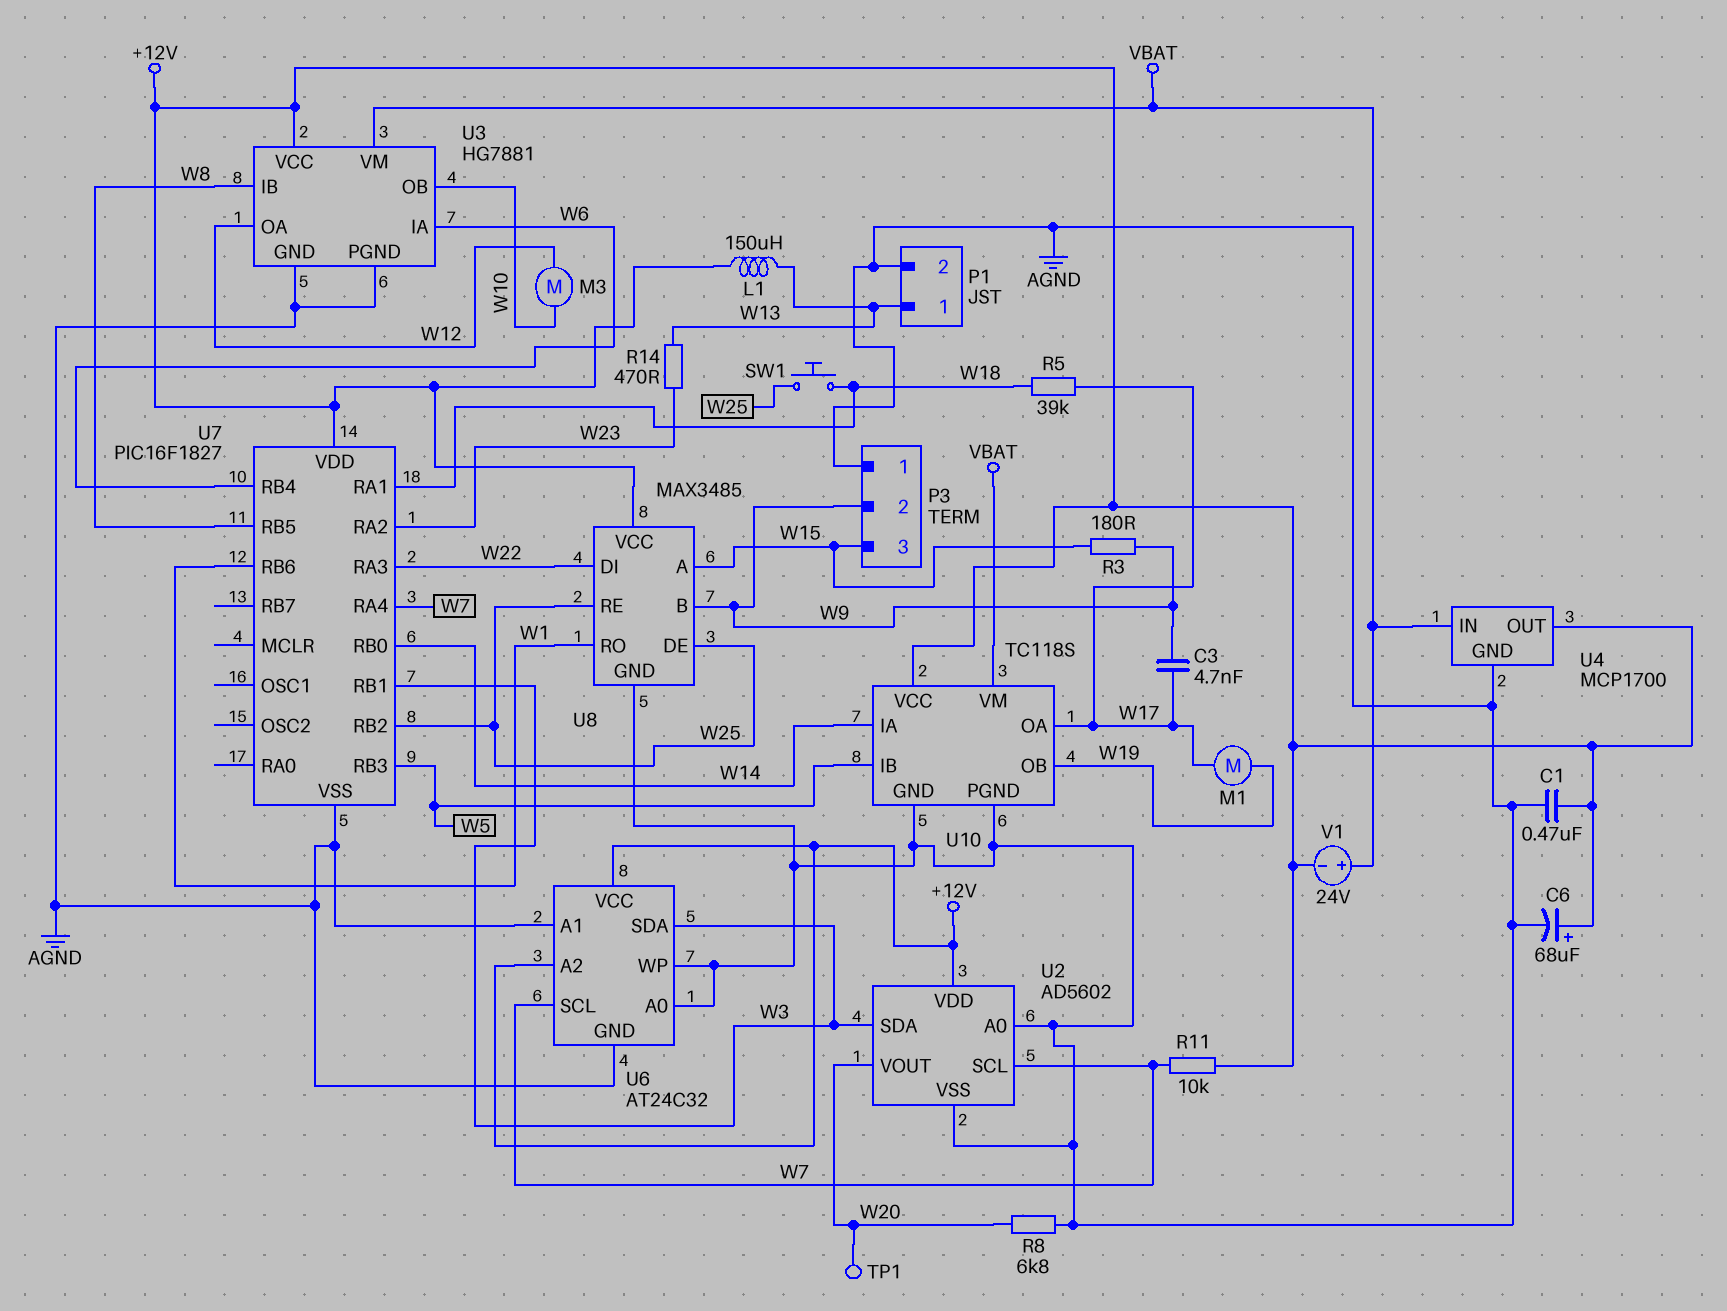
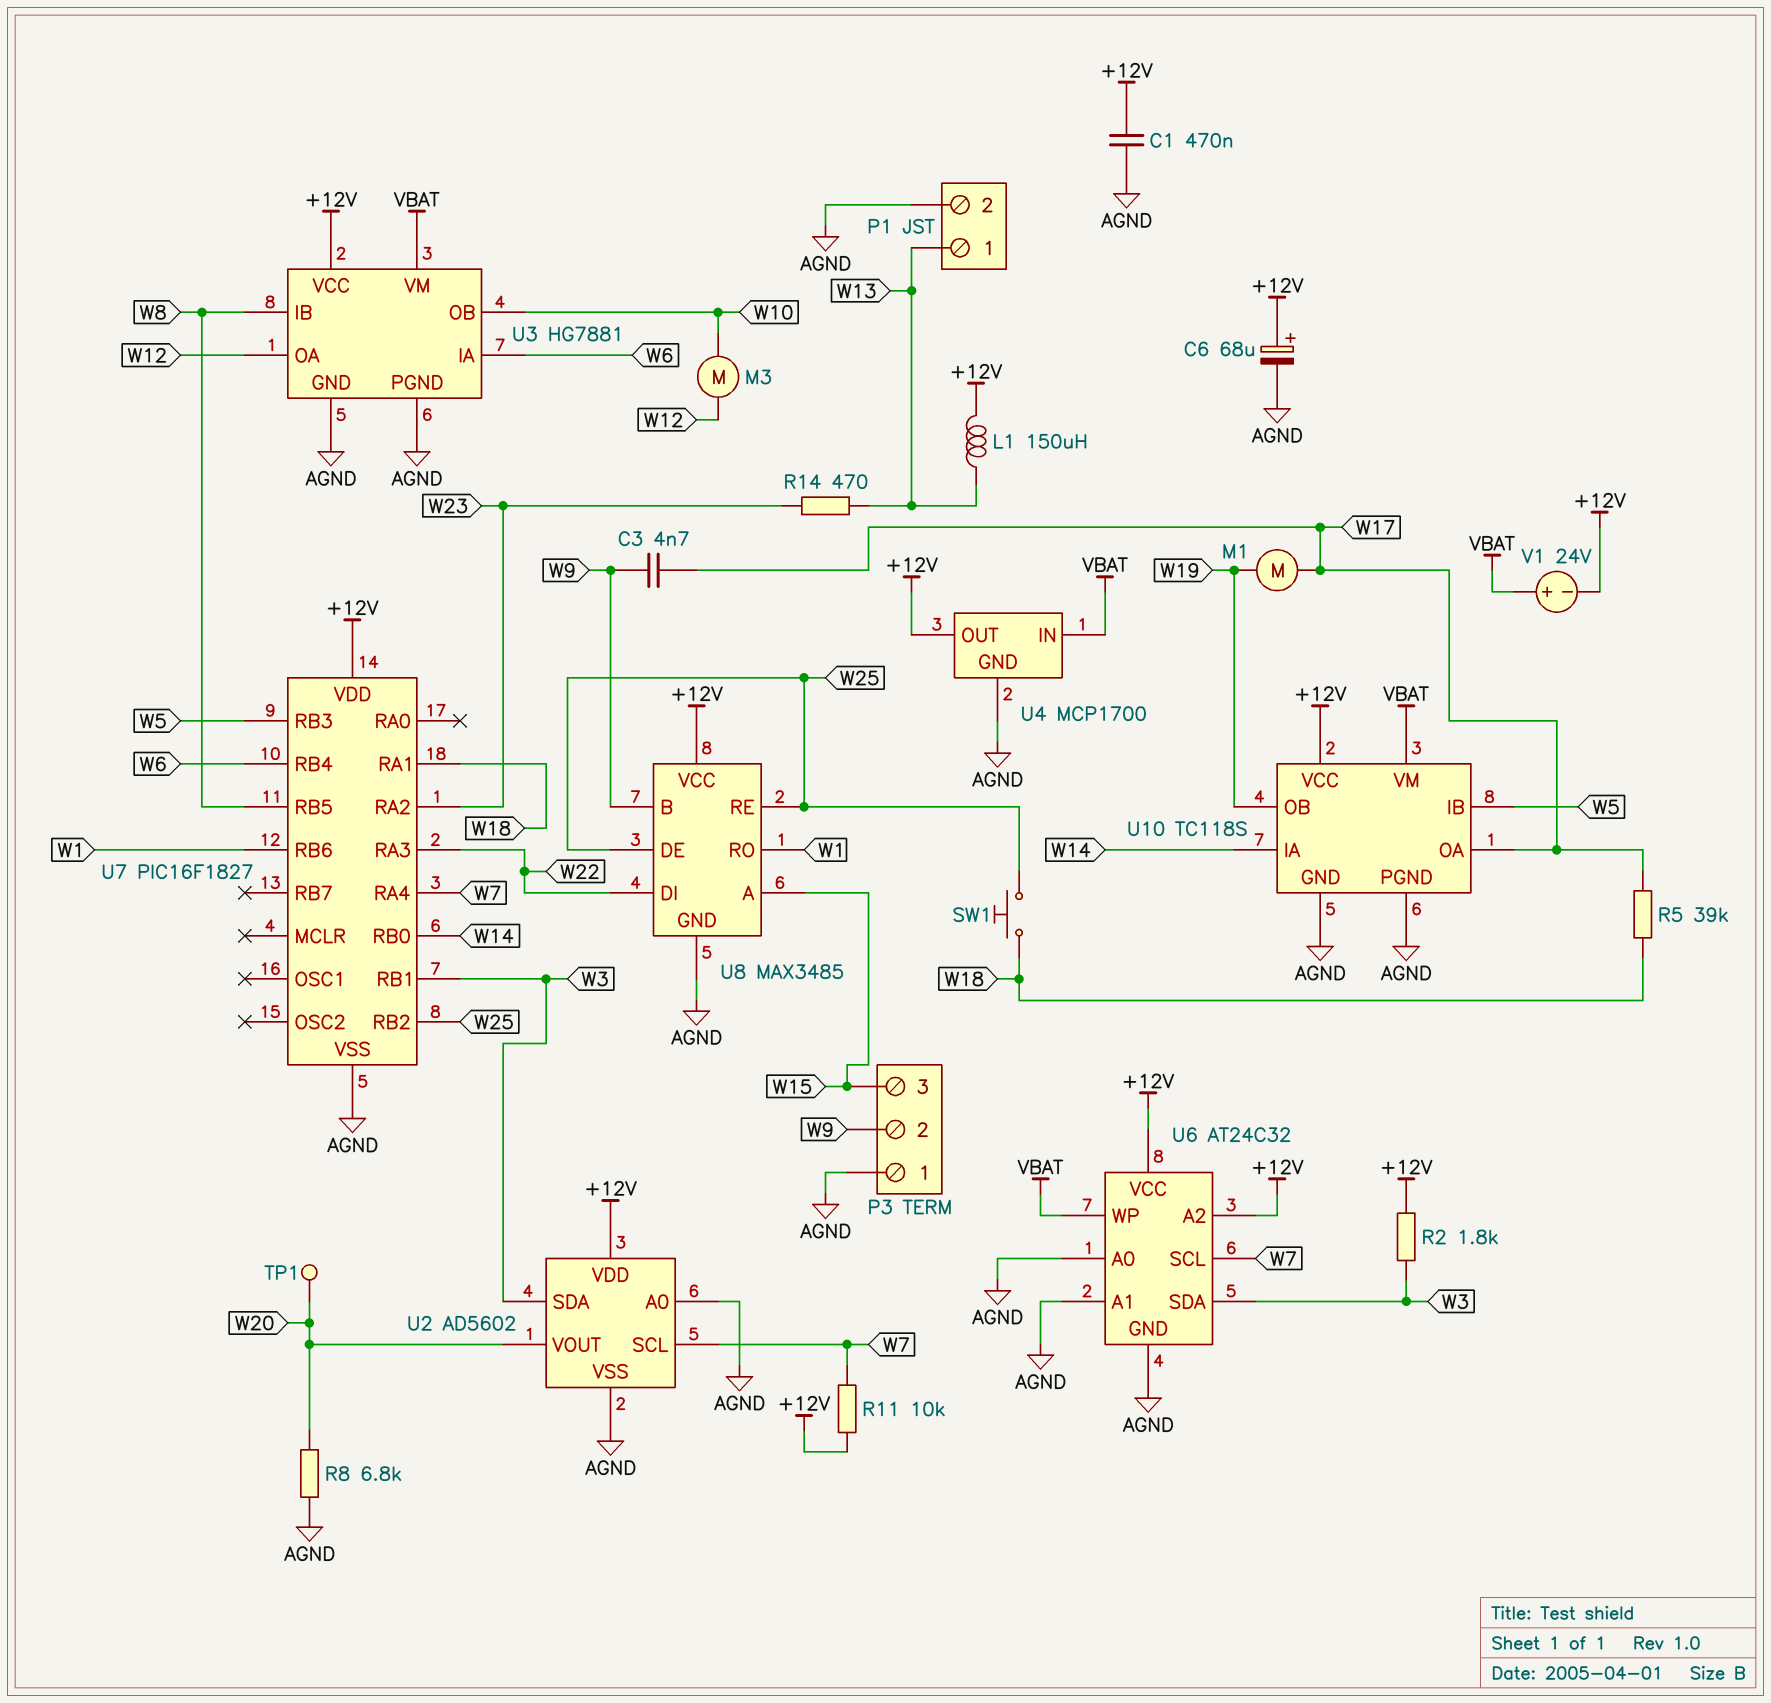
R2: none -> 1.8k (+12V, W3)
R3: 180 (W9, W15) -> none
U6 pin WP: AGND -> VBAT

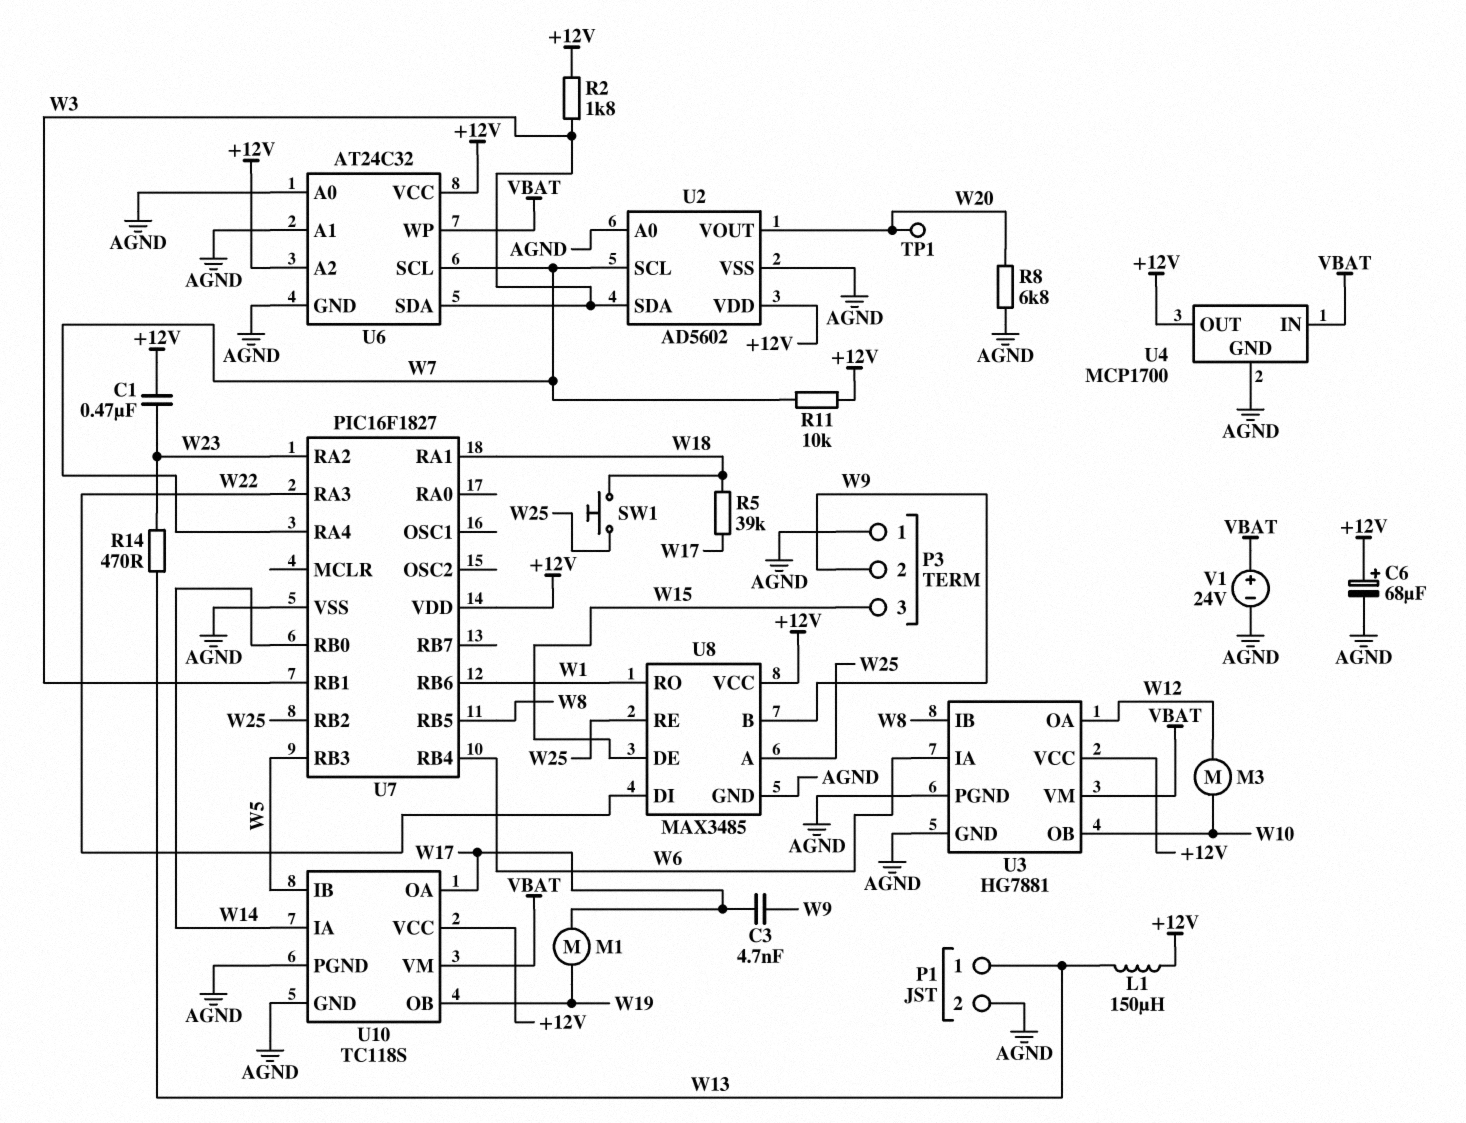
C1: 470nF (+12V, AGND) -> 470nF (+12V, W23)
U8 pin A: W15 -> W25
U8 pin DE: W25 -> W15
V1: 24V (plus VBAT, minus +12V) -> 24V (plus VBAT, minus AGND)

